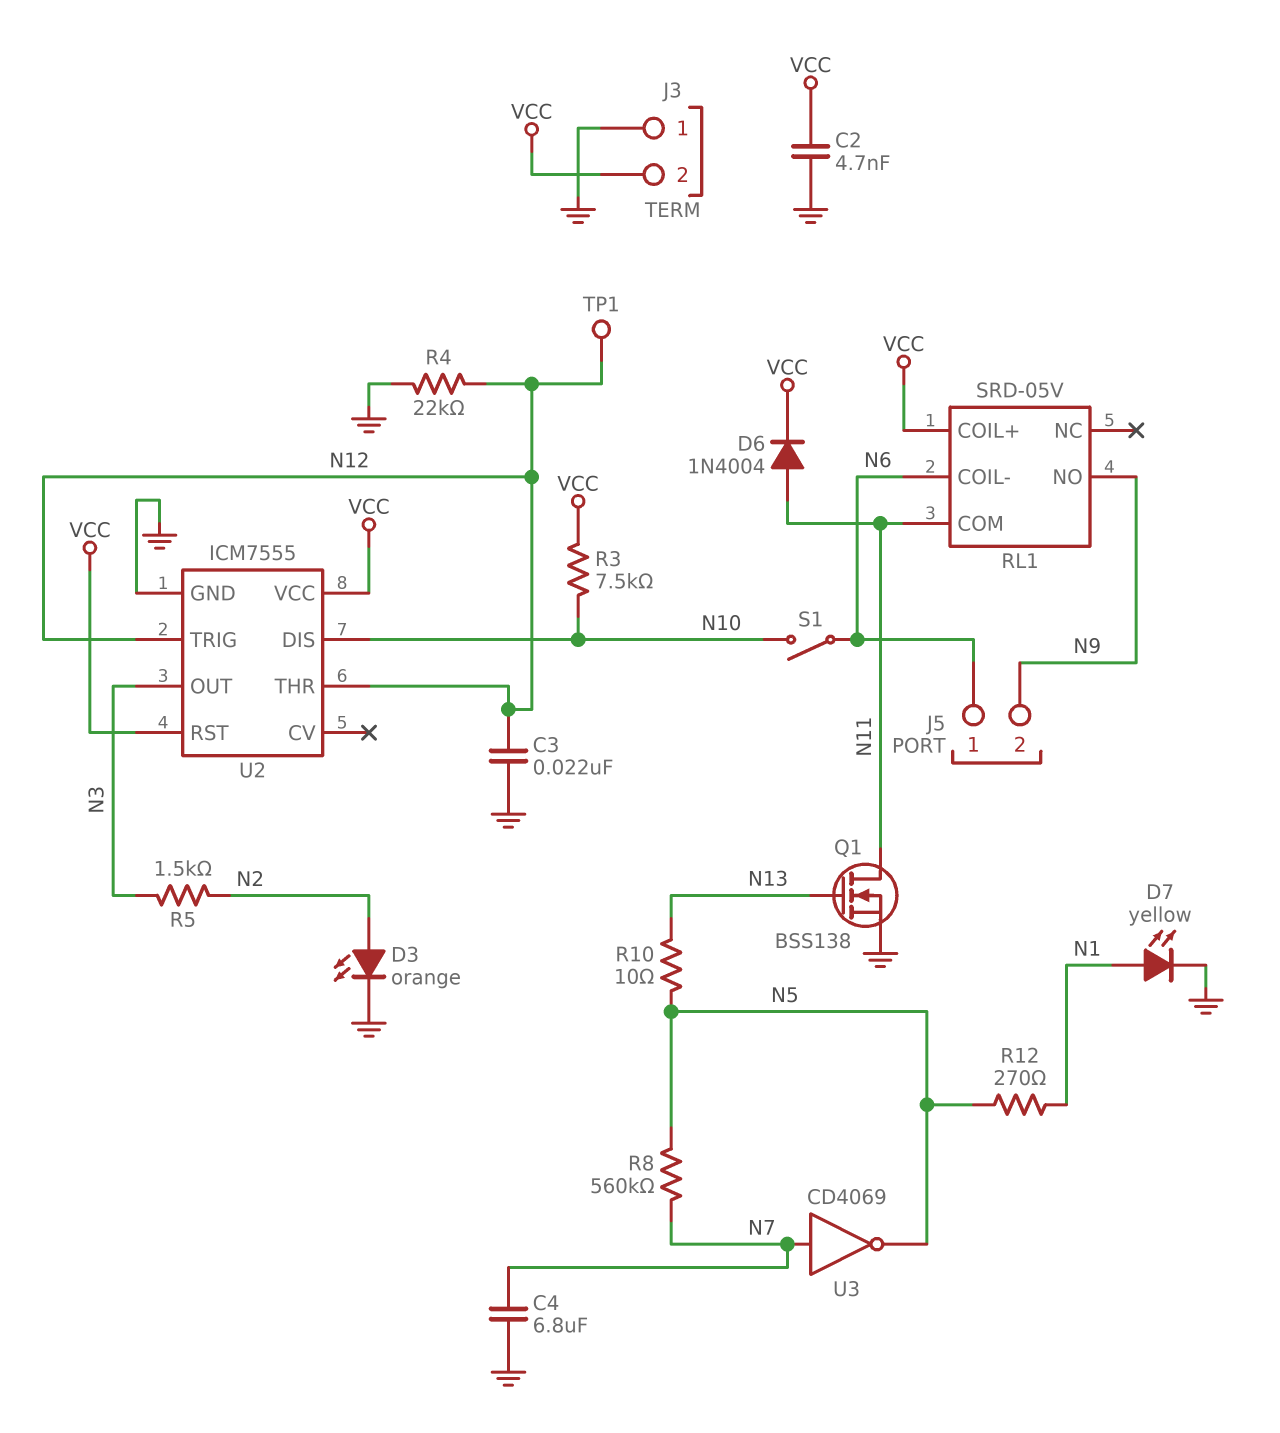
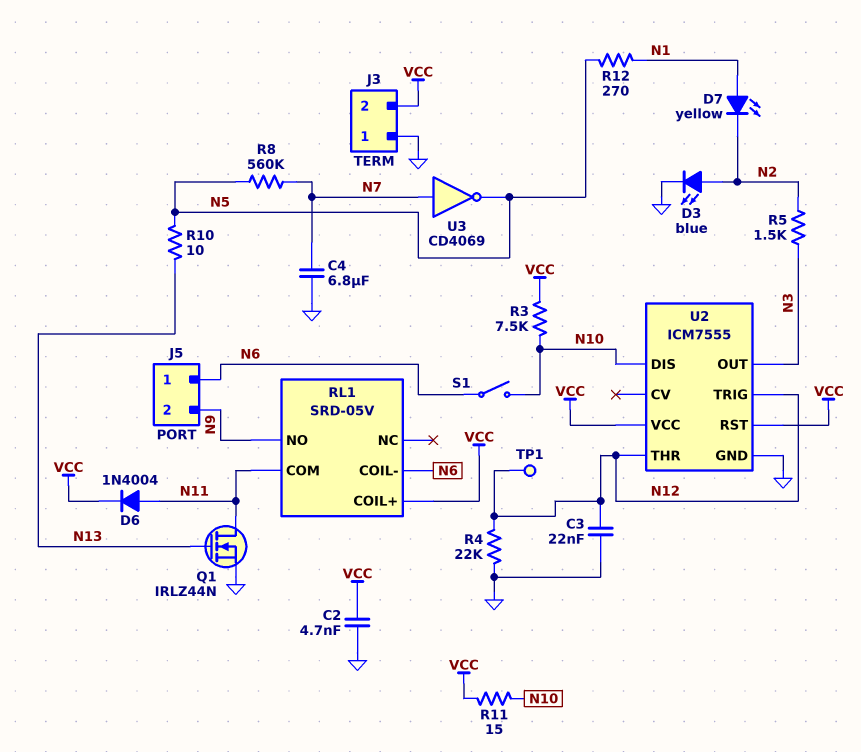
D3: LED orange (A N2, K GND) -> LED blue (A N2, K GND)
D7: LED yellow (A N1, K GND) -> LED yellow (A N1, K N2)
Q1: NMOS BSS138 (G N13, D N11, S GND) -> NMOS IRLZ44N (G N13, D N11, S GND)
R11: none -> 15 (N10, VCC)

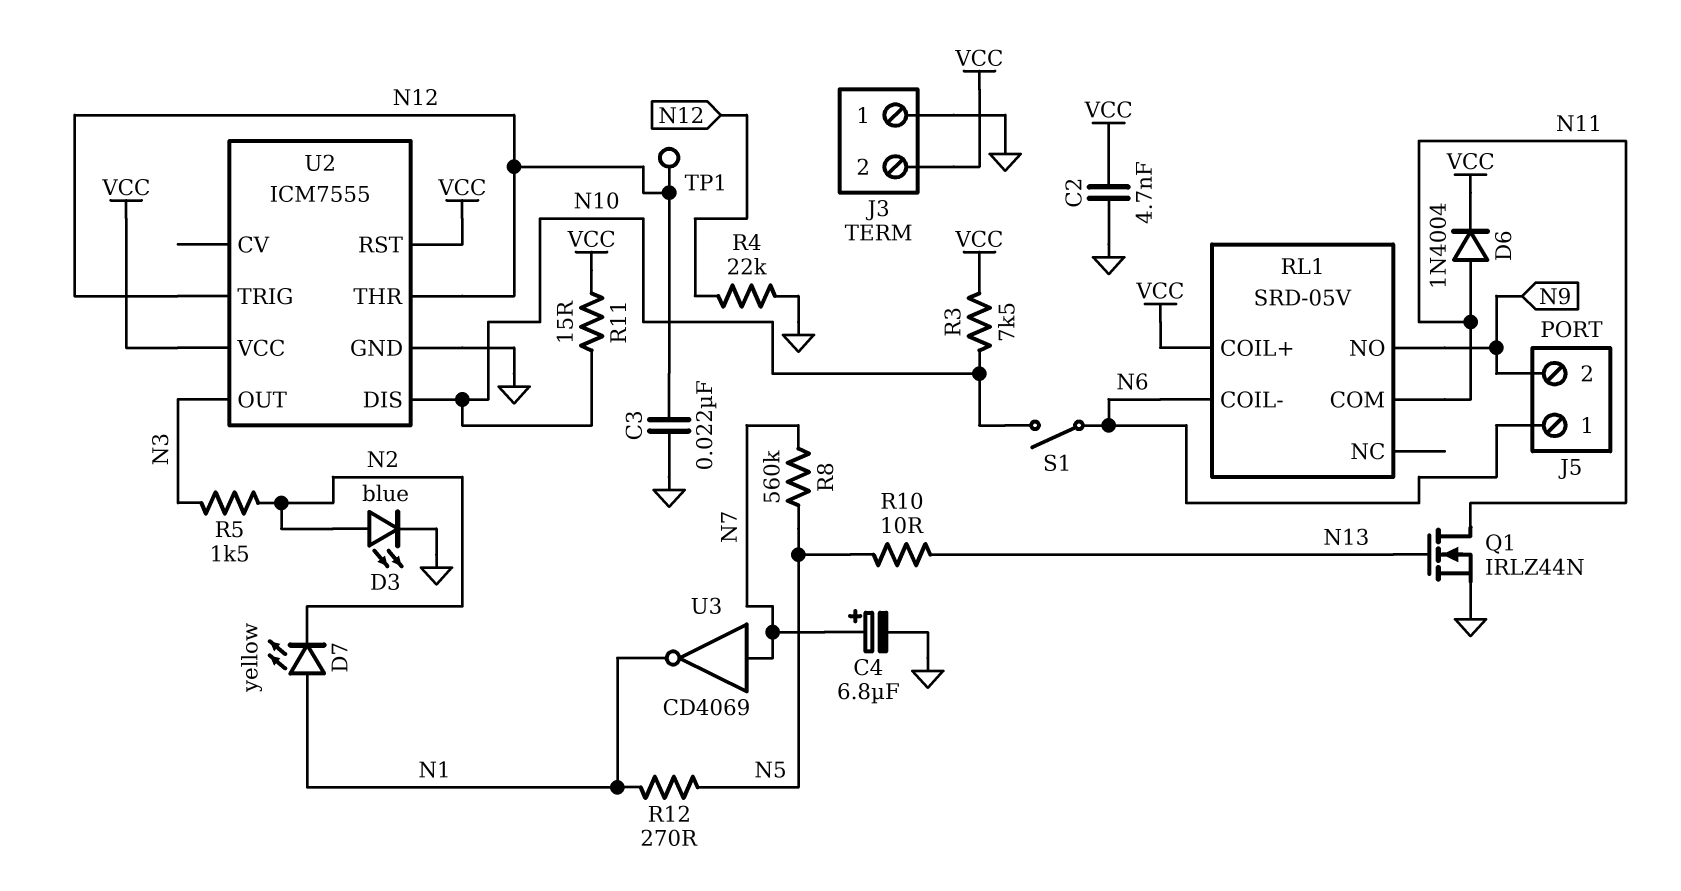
C4: 6.8uF (GND, N7) -> 6.8uF (plus N7, minus GND)
U3: NOT CD4069 (in N7, out N5) -> NOT CD4069 (in N7, out N1)

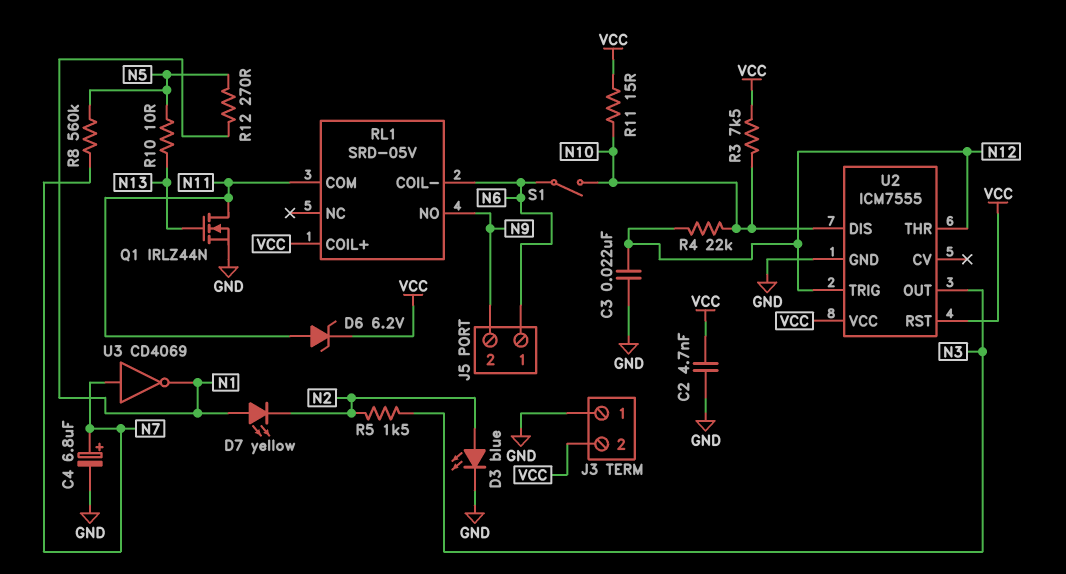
D6: diode 1N4004 (A N11, K VCC) -> zener 6.2V (A N11, K VCC)
R4: 22k (GND, N12) -> 22k (N10, N12)
TP1: test point (N12) -> none

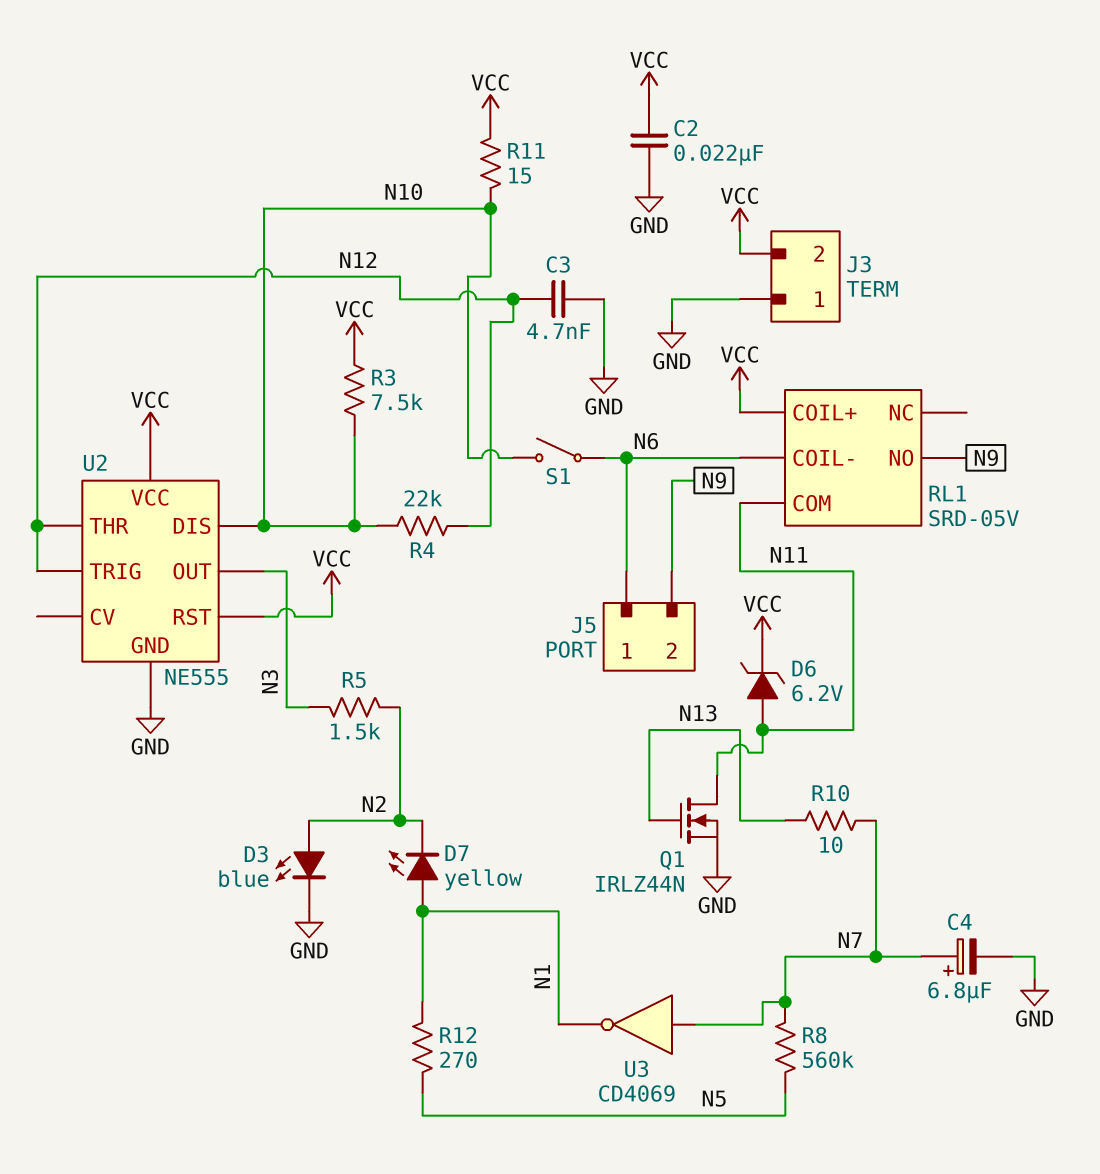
C2: 4.7nF (GND, VCC) -> 22nF (GND, VCC)
C3: 22nF (GND, N12) -> 4.7nF (GND, N12)
R10: 10 (N5, N13) -> 10 (N7, N13)
U2: ICM7555 -> NE555

